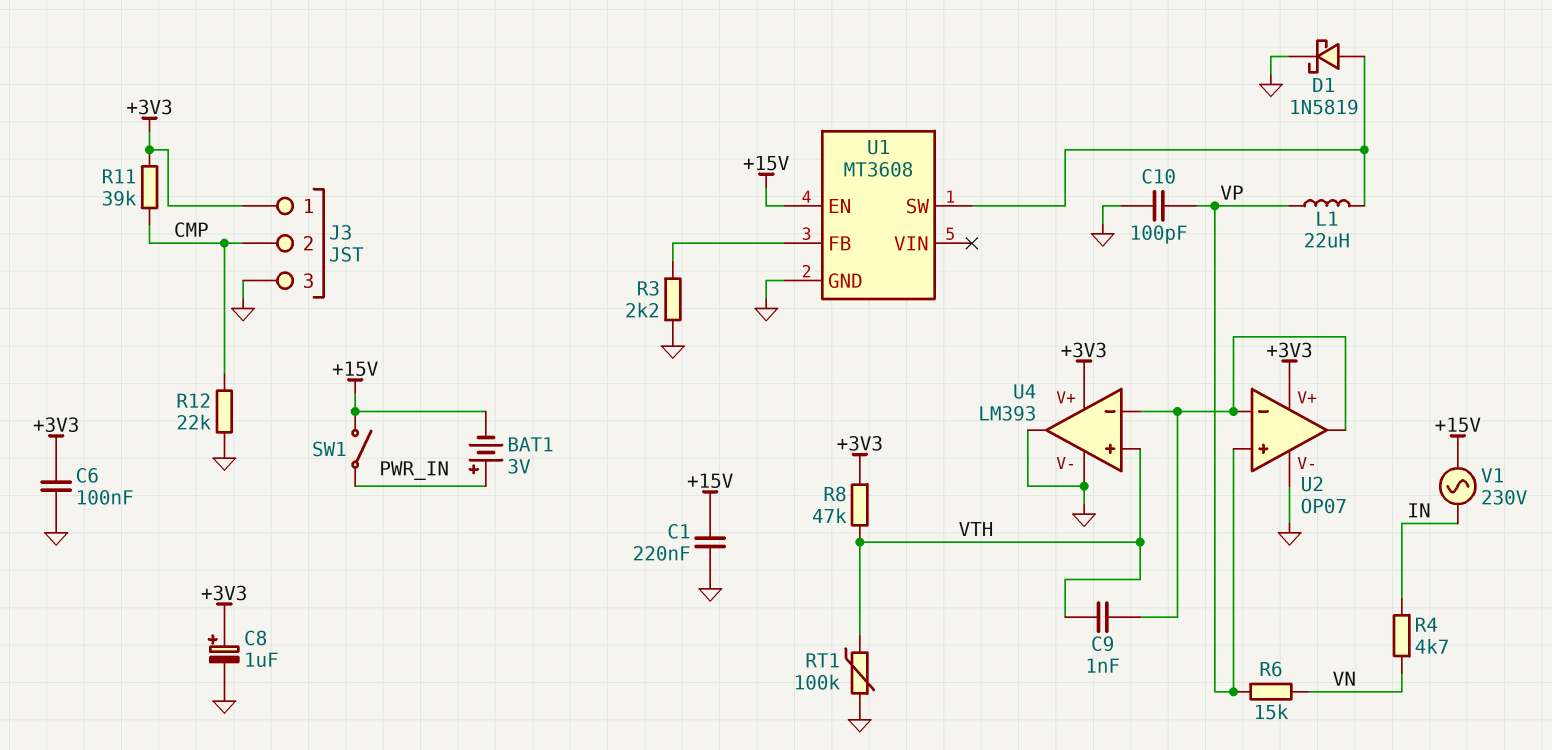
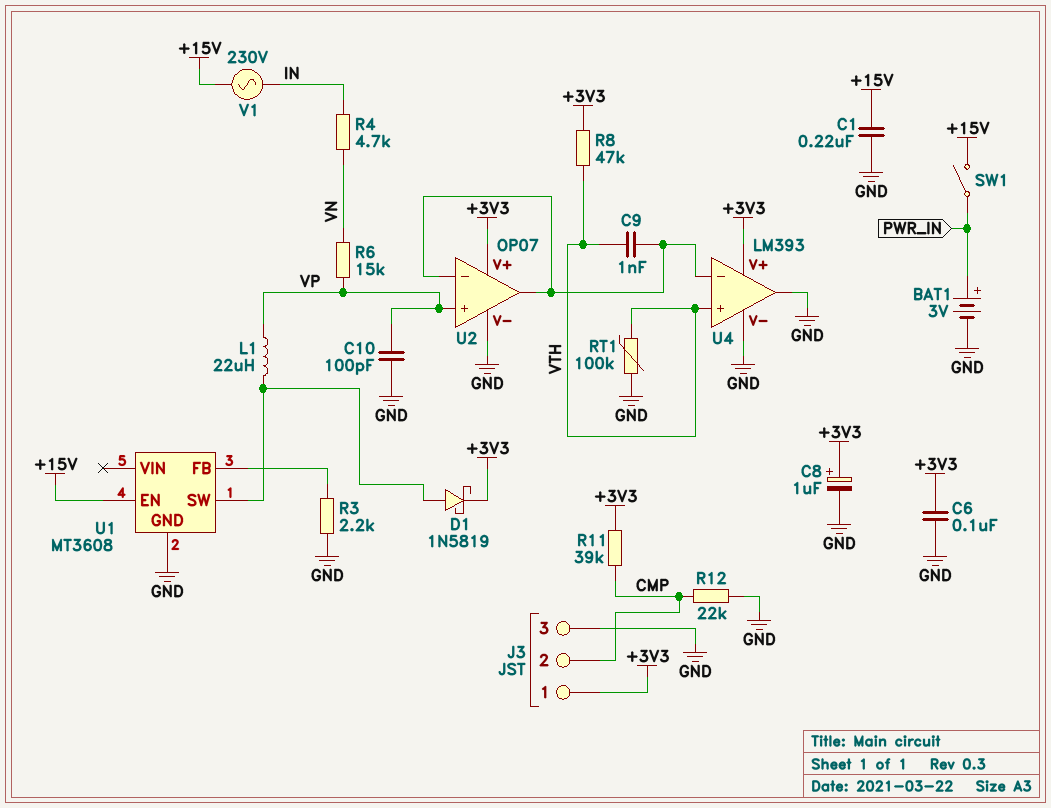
BAT1: 3V (plus PWR_IN, minus +15V) -> 3V (plus PWR_IN, minus GND)
D1: schottky 1N5819 (A U1/SW, K GND) -> schottky 1N5819 (A U1/SW, K +3V3)

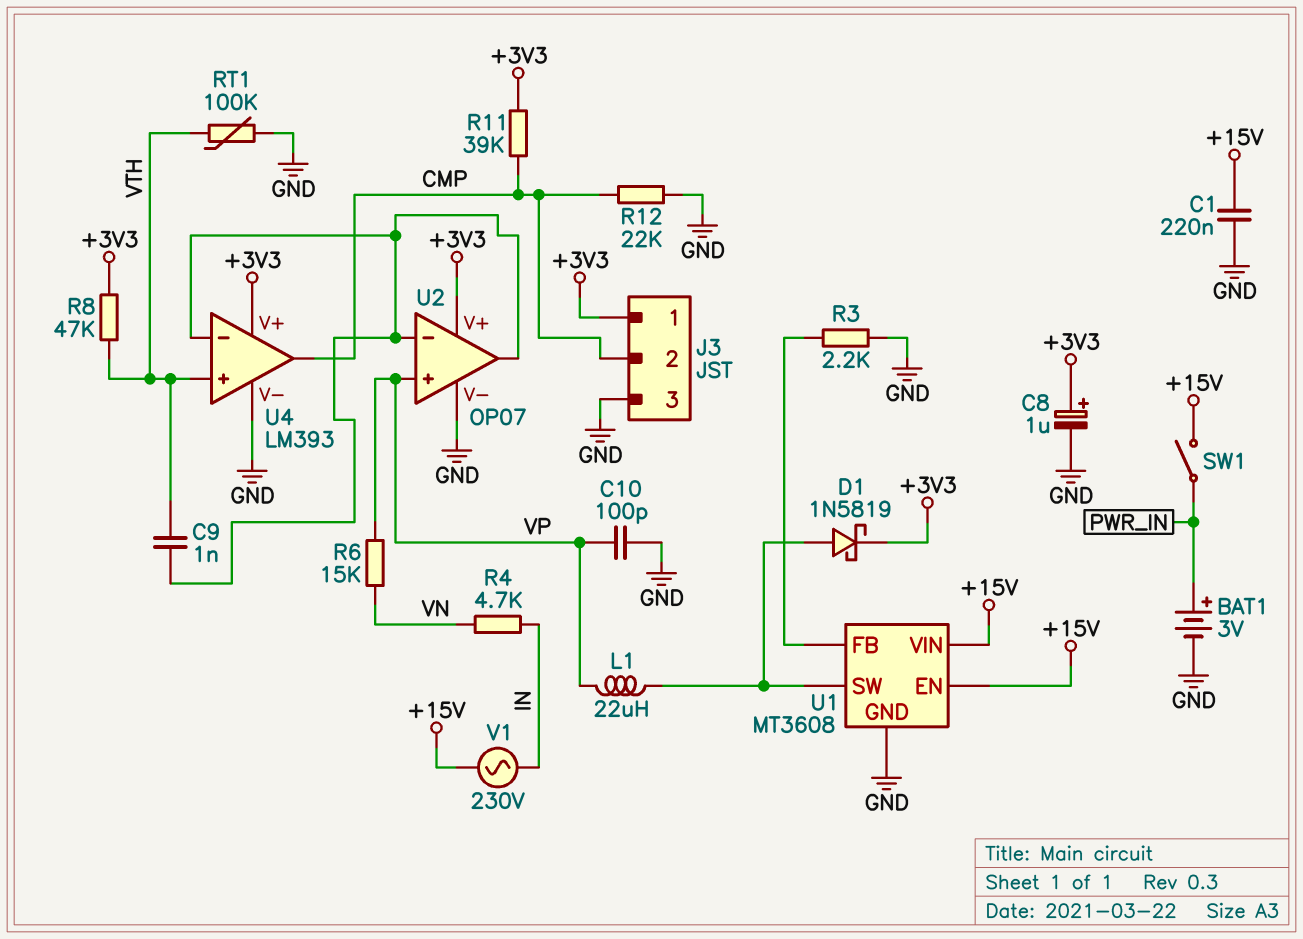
C6: 100nF (+3V3, GND) -> none
U1 pin VIN: none -> +15V
U4 pin out: GND -> CMP

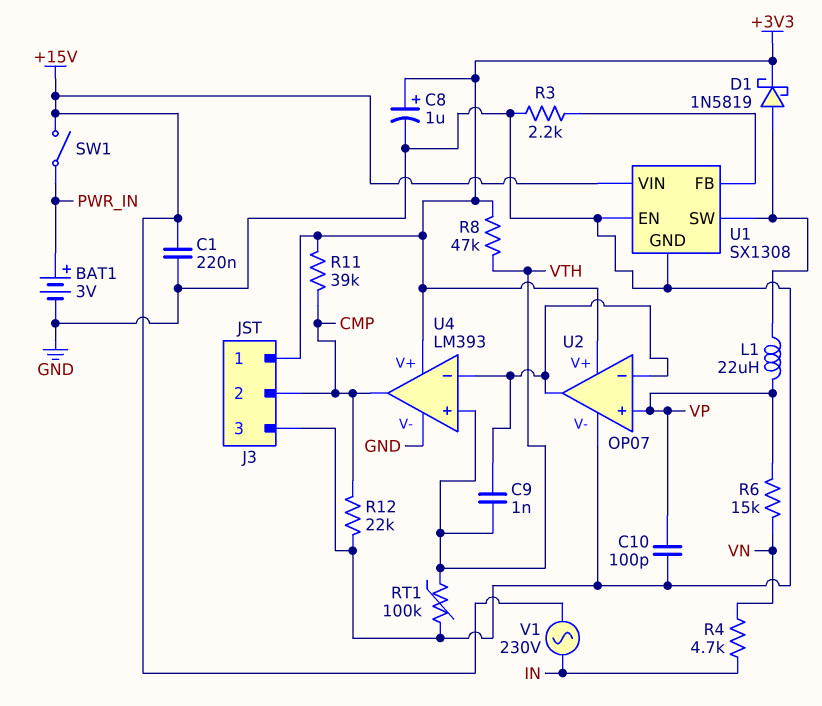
U1: MT3608 -> SX1308
U1 pin EN: +15V -> GND

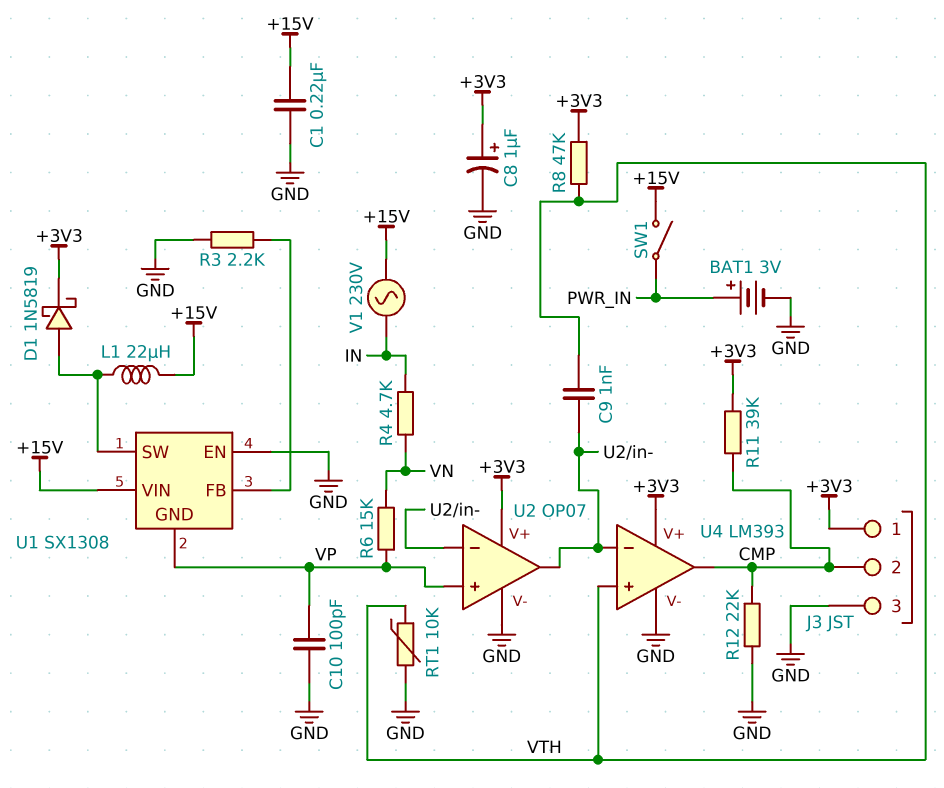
L1: 22uH (U1/SW, VP) -> 22uH (+15V, U1/SW)
RT1: 100k (GND, VTH) -> 10k (GND, VTH)
U1 pin GND: GND -> VP

